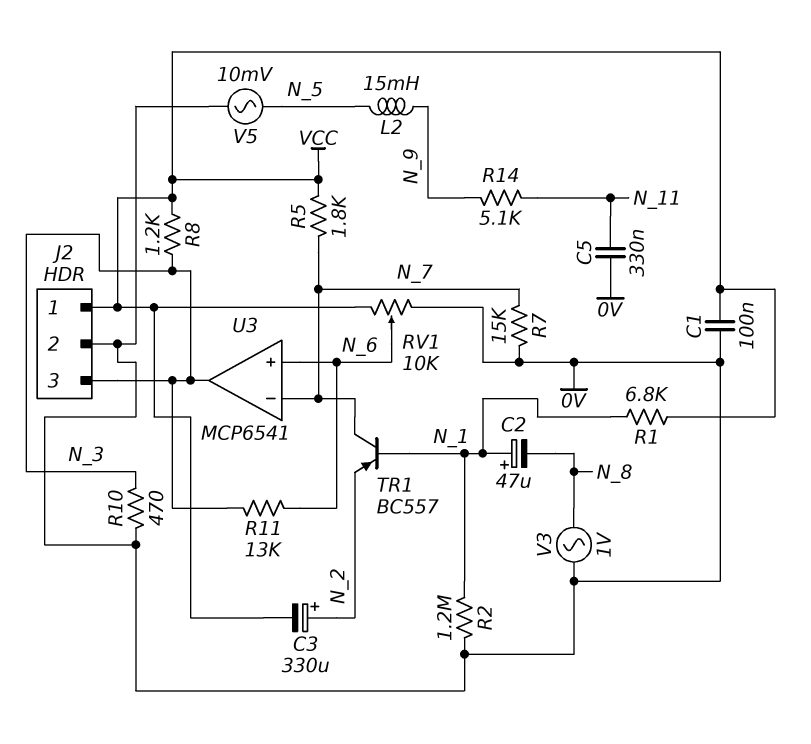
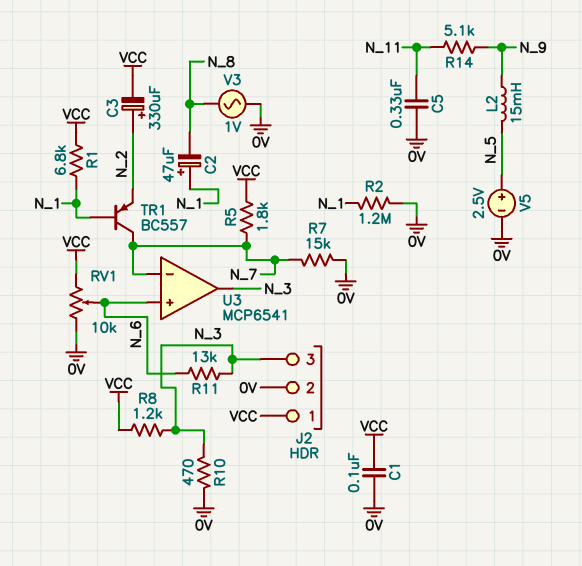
V5: AC 10mV (0V, N_5) -> 2.5V (plus N_5, minus 0V)

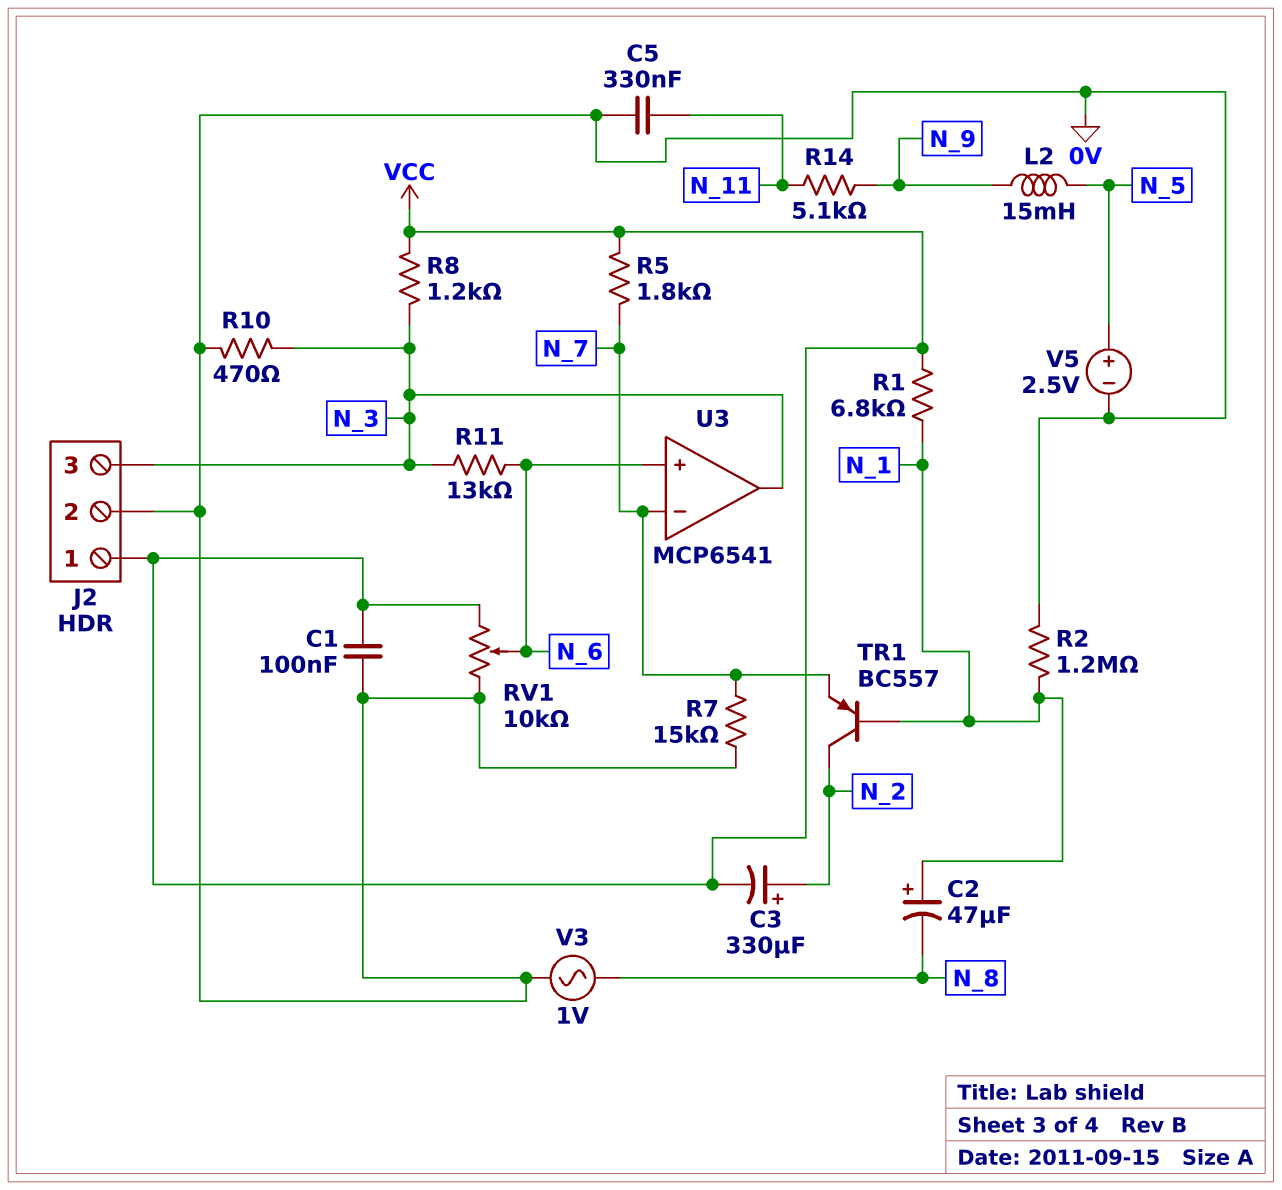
TR1: PNP BC557 (B N_1, C N_7, E N_2) -> PNP BC557 (B N_1, C N_2, E N_7)

